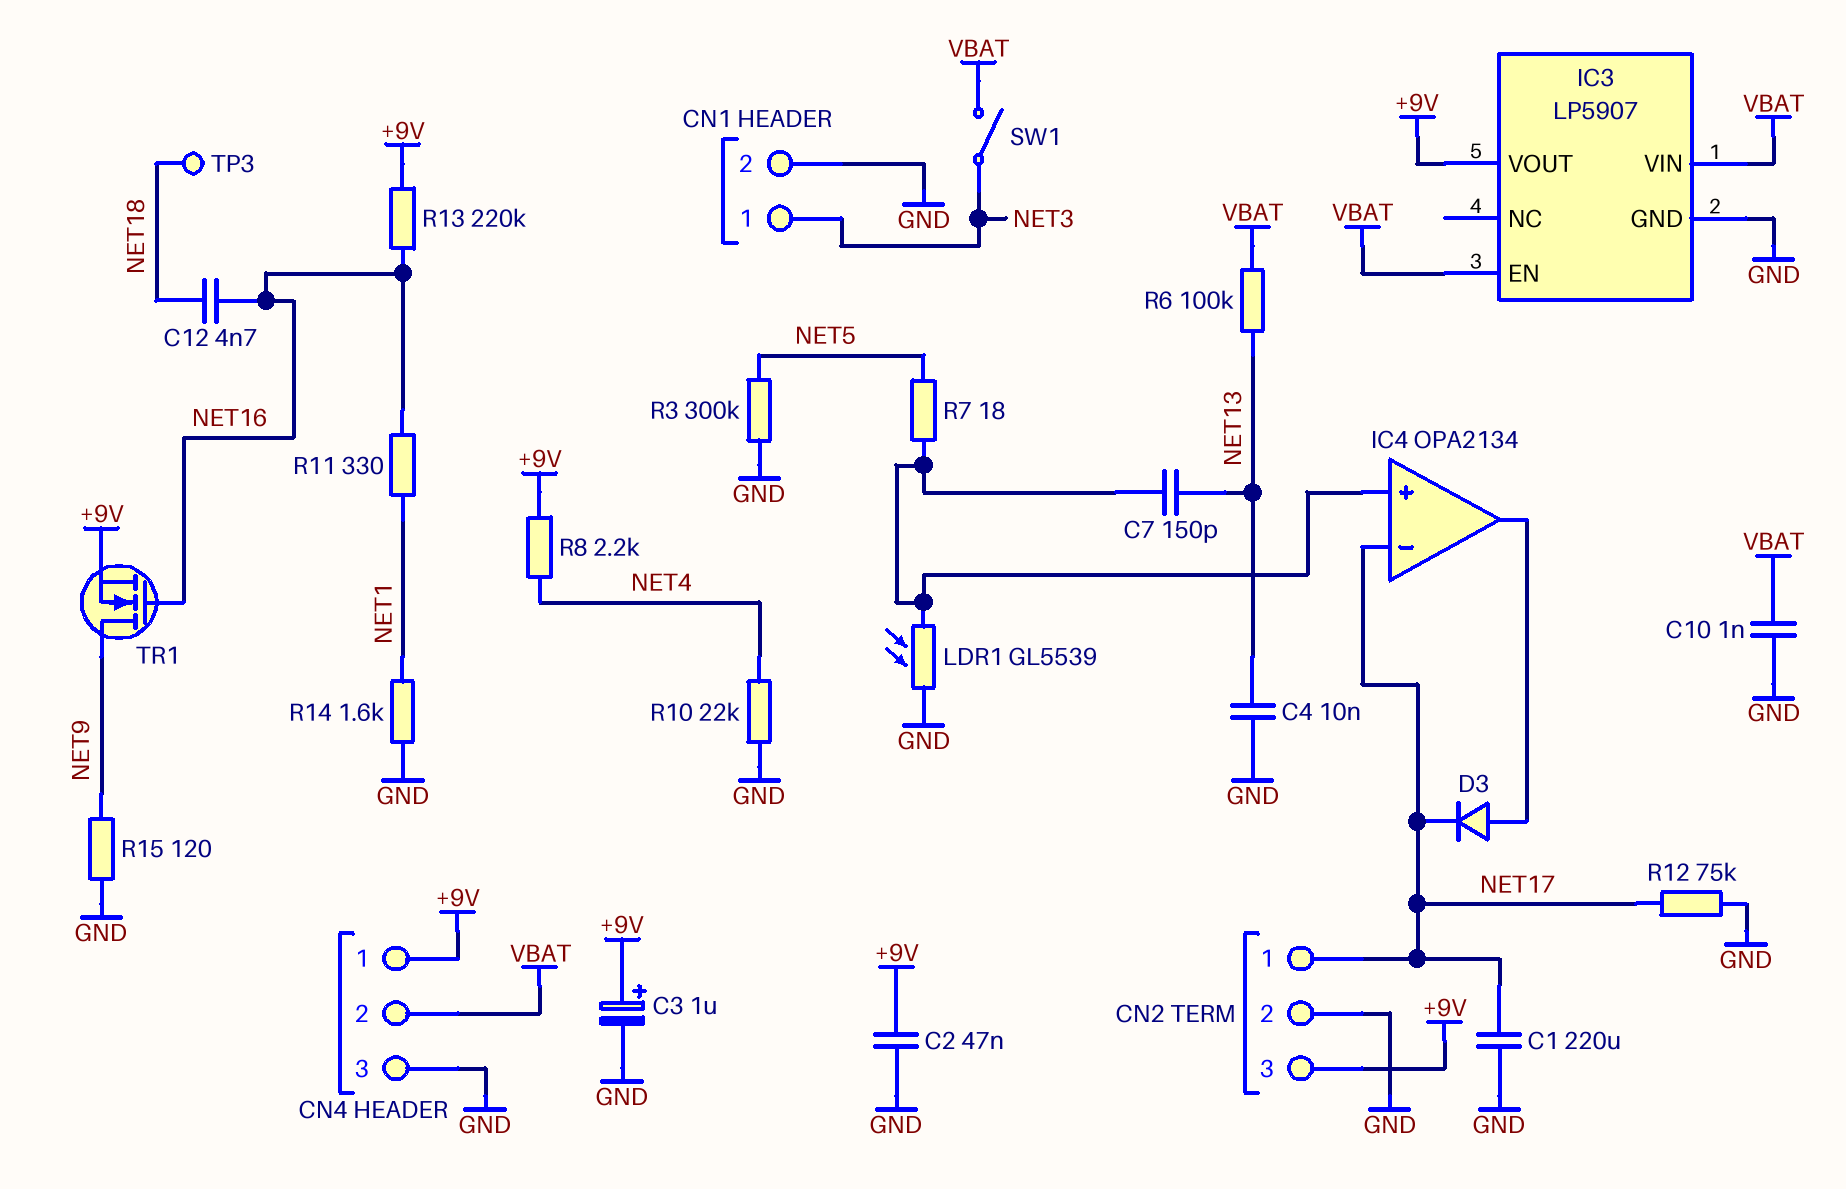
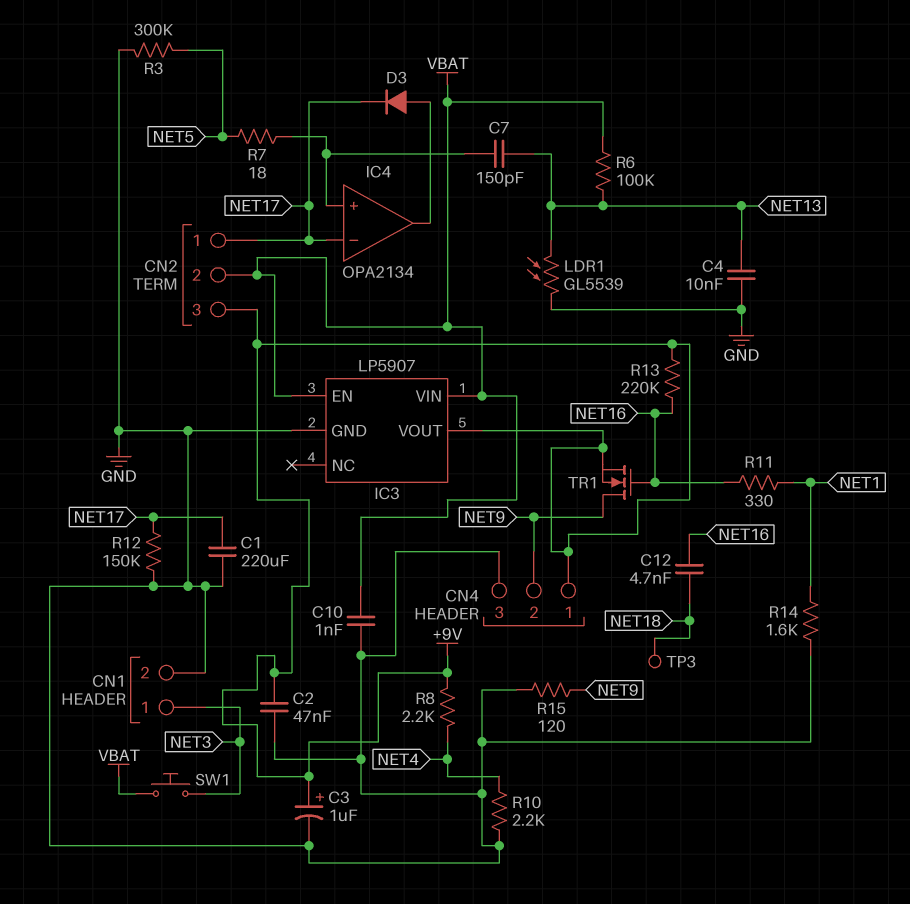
CN2 pin 2: GND -> VBAT
CN4 pin 2: VBAT -> NET9
LDR1: GL5539 (GND, IC4/in+) -> GL5539 (GND, NET13)
R10: 22k (GND, NET4) -> 2.2k (GND, NET4)
R12: 75k (GND, NET17) -> 150k (GND, NET17)
SW1: switch (NET3, VBAT) -> button (NET3, VBAT)

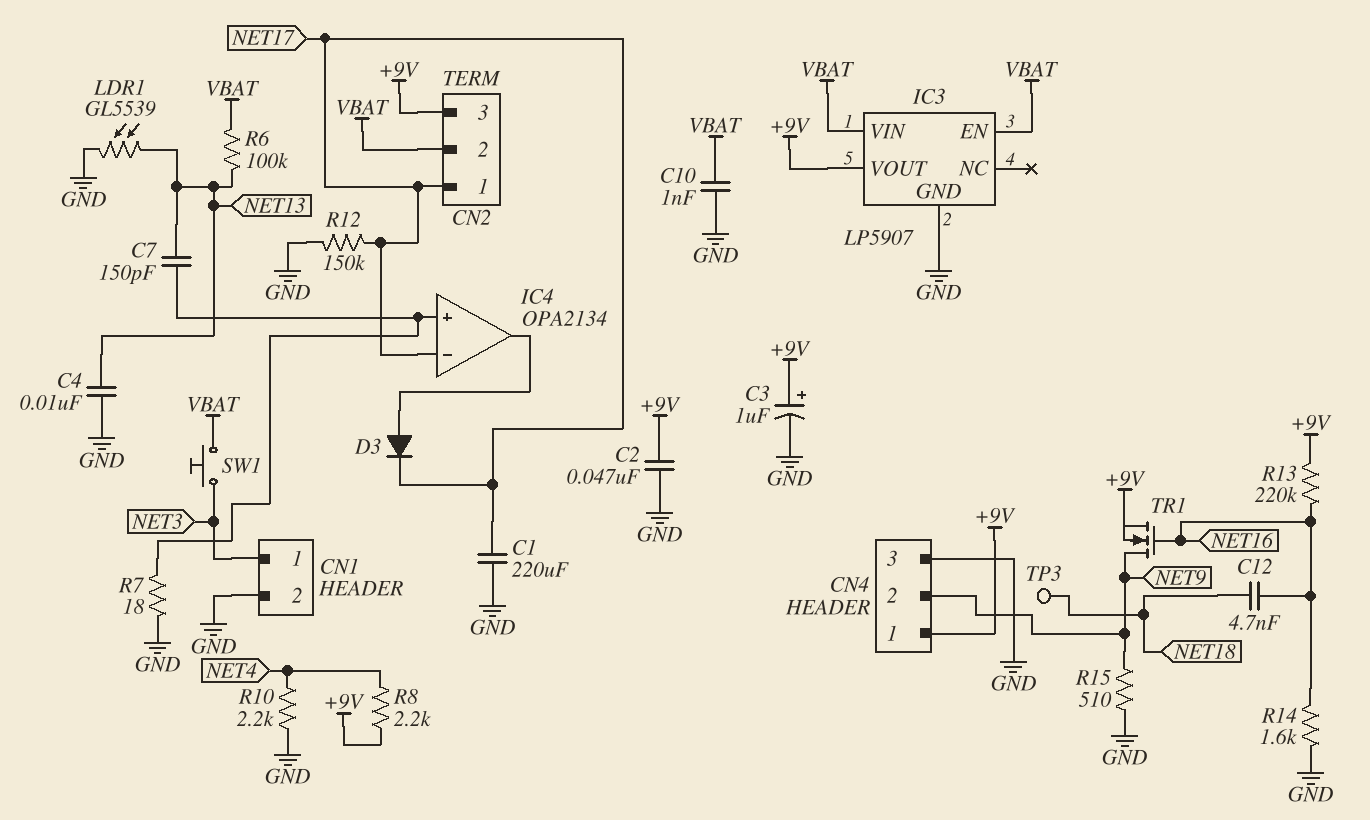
R3: 300k (GND, NET5) -> none
R7: 18 (IC4/in+, NET5) -> 18 (GND, IC4/in+)
R11: 330 (NET1, NET16) -> none
R14: 1.6k (GND, NET1) -> 1.6k (GND, NET16)
R15: 120 (GND, NET9) -> 510 (GND, NET9)

